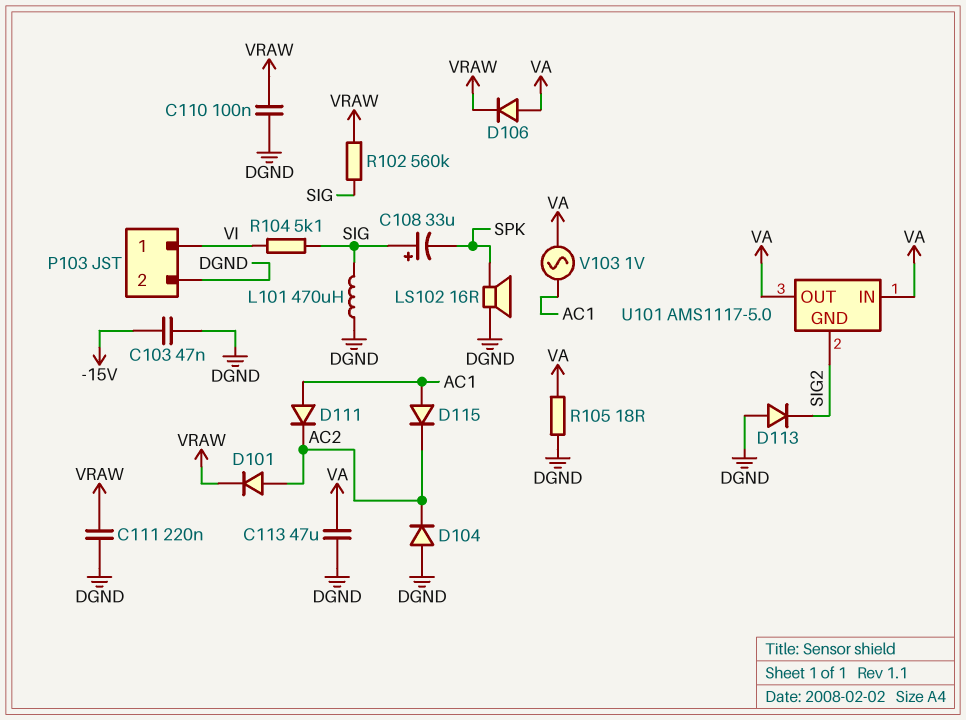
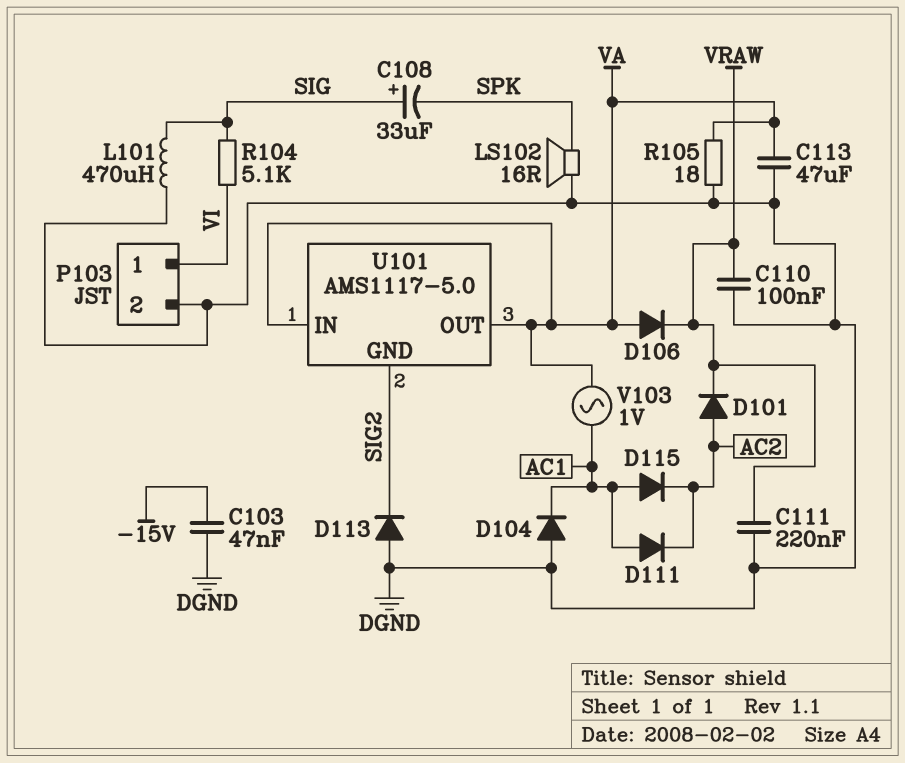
D104: diode (A DGND, K AC2) -> diode (A DGND, K AC1)
R102: 560k (SIG, VRAW) -> none

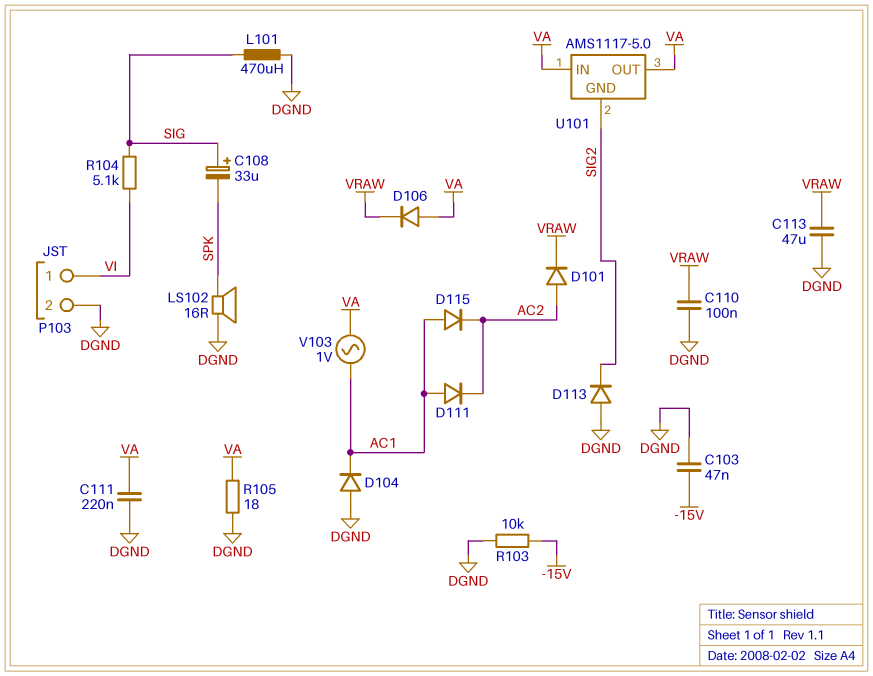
C111: 220nF (DGND, VRAW) -> 220nF (DGND, VA)
C113: 47uF (DGND, VA) -> 47uF (DGND, VRAW)
R103: none -> 10k (-15V, DGND)

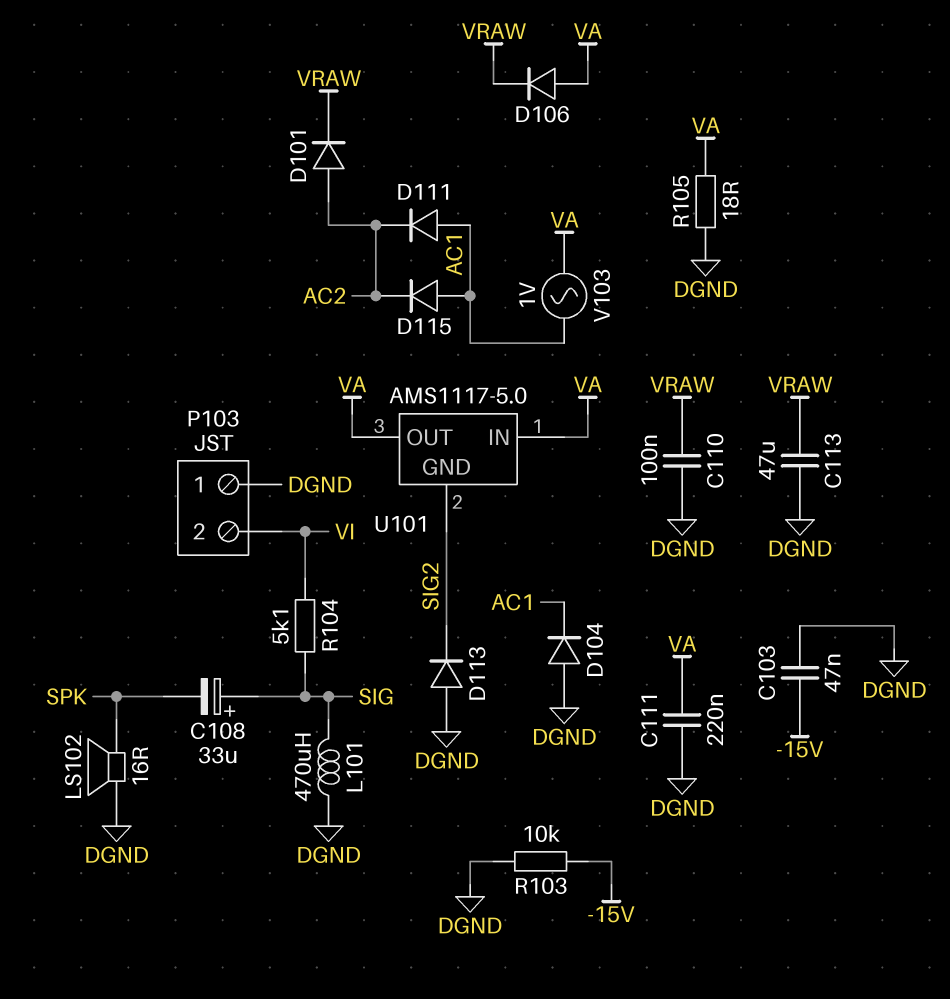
P103 pin 1: VI -> DGND
P103 pin 2: DGND -> VI

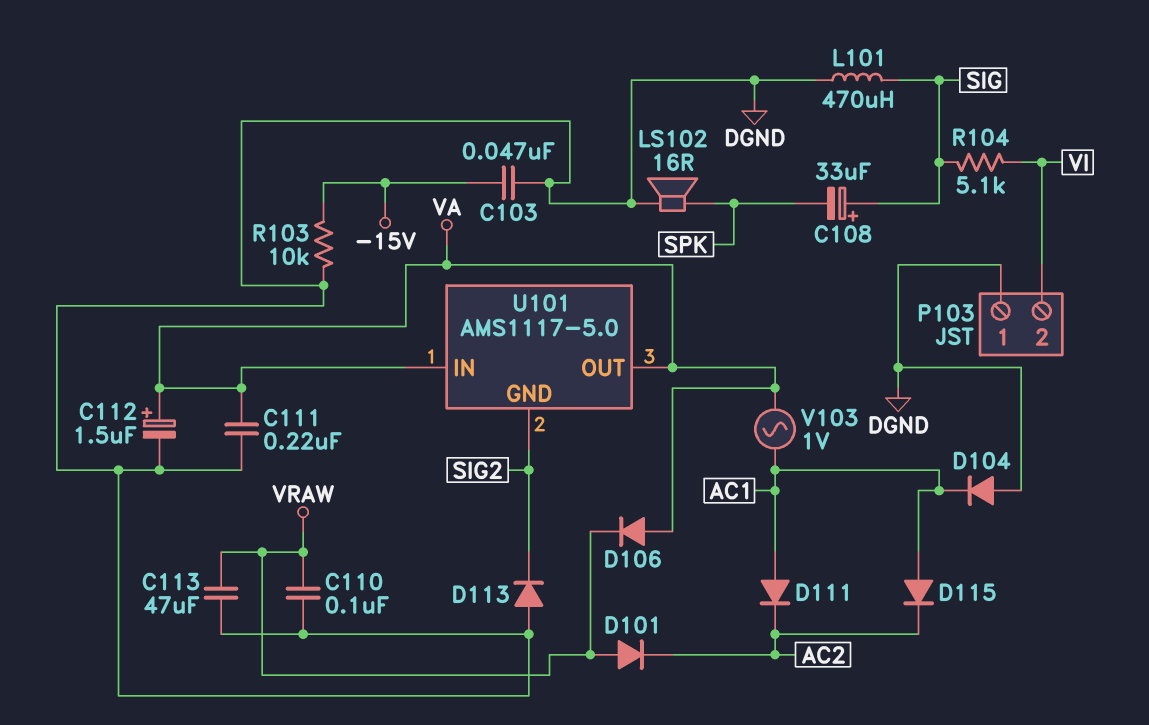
C112: none -> 1.5uF (plus VA, minus DGND)
D101: diode (A AC2, K VRAW) -> diode (A VRAW, K AC2)
R105: 18 (DGND, VA) -> none

